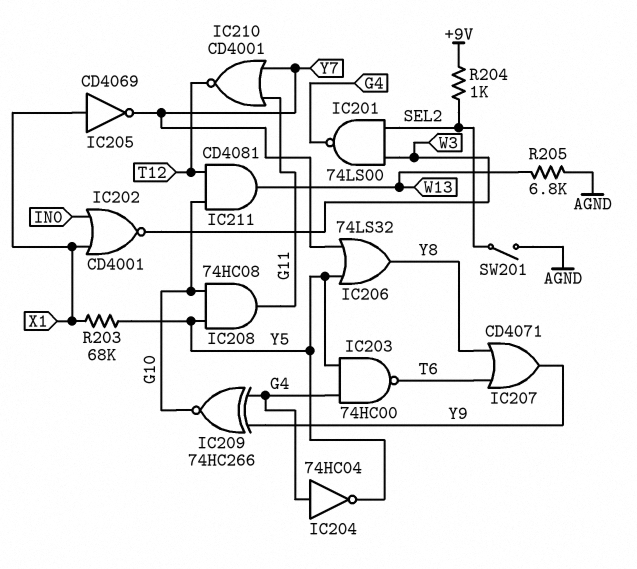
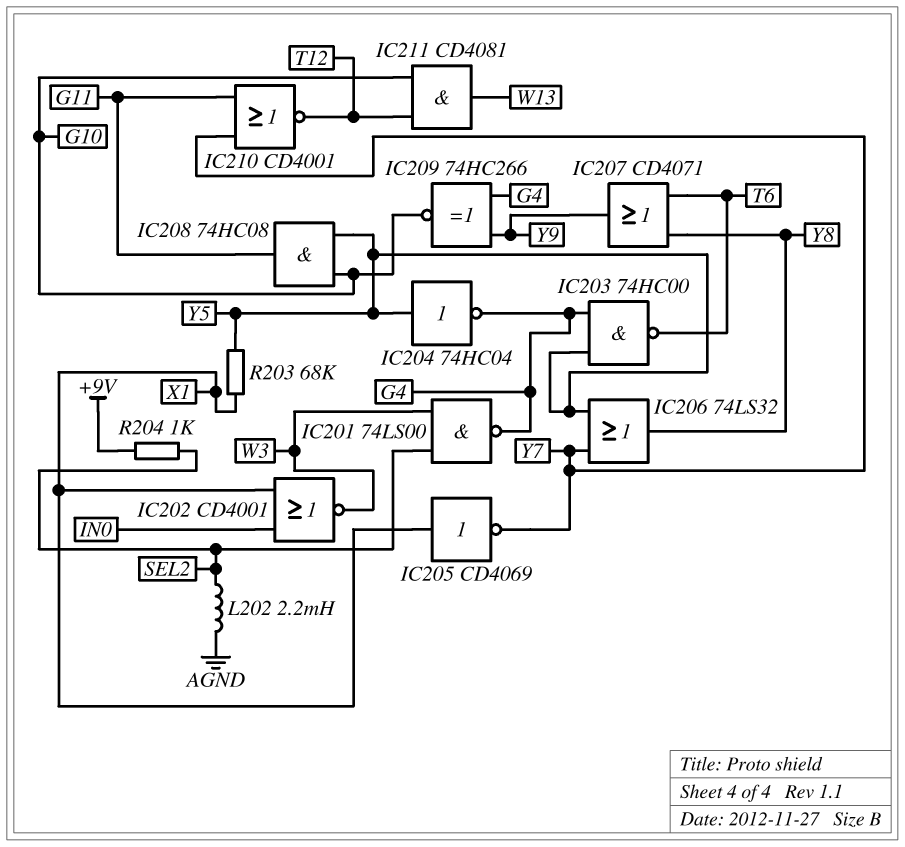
IC204: NOT 74HC04 (in G4, out Y5) -> NOT 74HC04 (in Y5, out G4)
L202: none -> 2.2mH (AGND, SEL2)
R205: 6.8k (AGND, W13) -> none
SW201: switch (AGND, SEL2) -> none

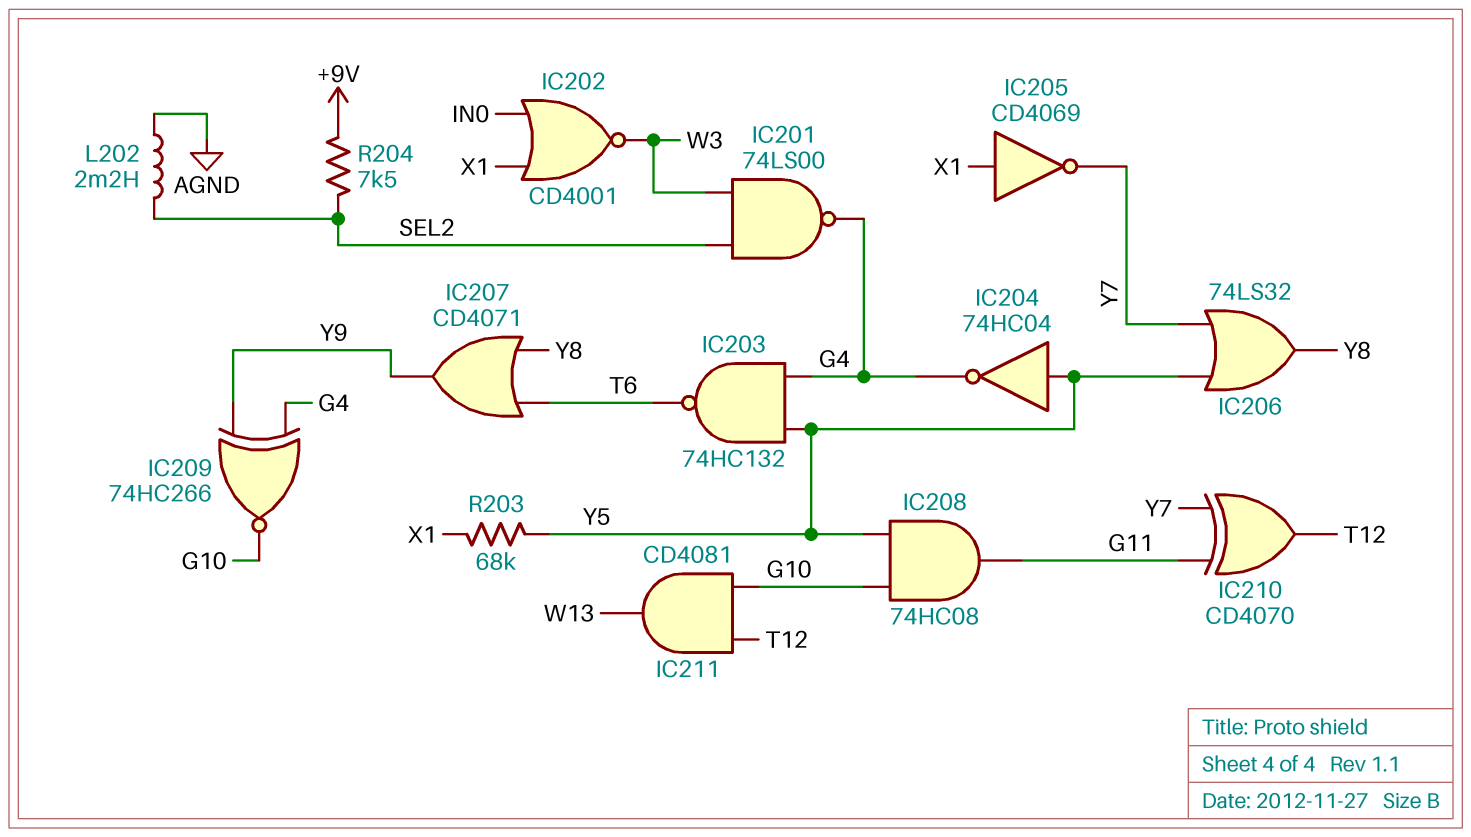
IC203: NAND 74HC00 (in G4, in Y5, out T6) -> NAND 74HC132 (in G4, in Y5, out T6)
IC210: NOR CD4001 (in G11, in Y7, out T12) -> XOR CD4070 (in G11, in Y7, out T12)
R204: 1k (+9V, SEL2) -> 7.5k (+9V, SEL2)

